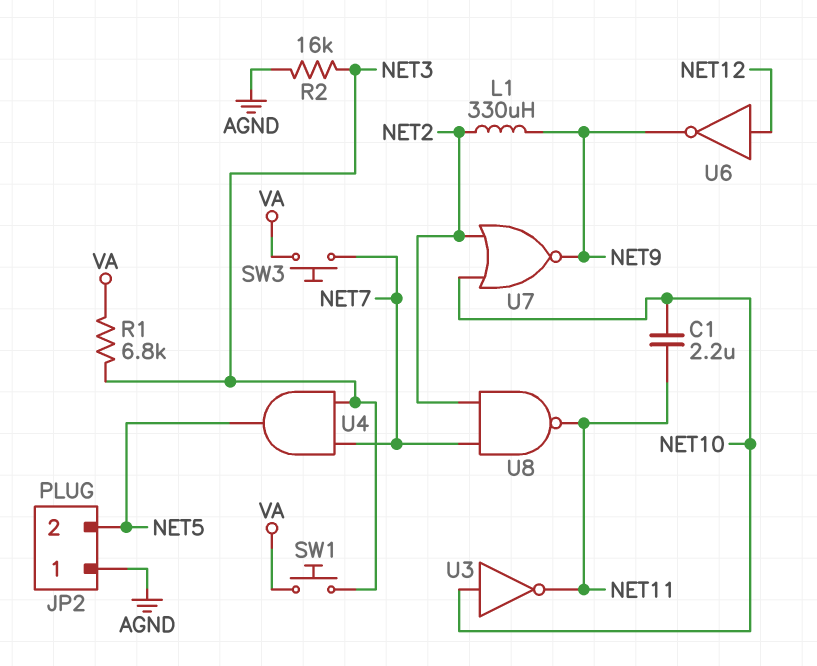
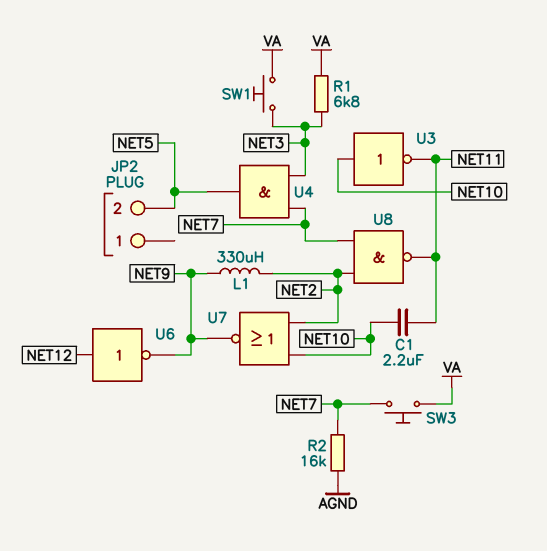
JP2 pin 1: AGND -> none
R2: 16k (AGND, NET3) -> 16k (AGND, NET7)

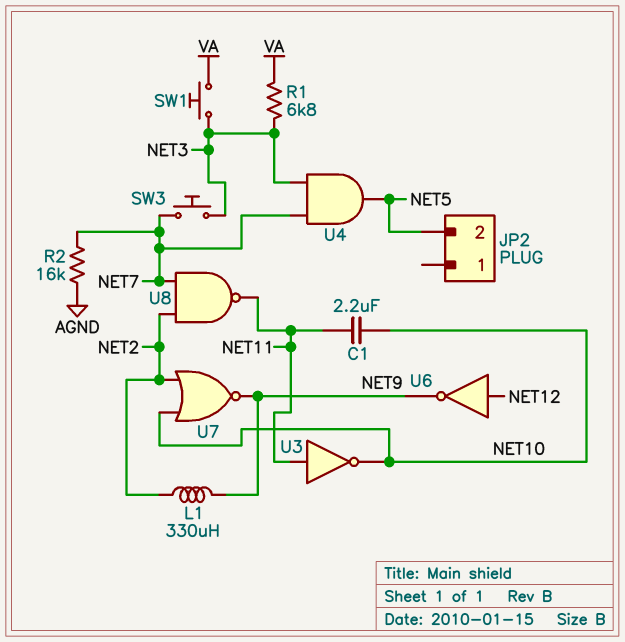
SW3: button (NET7, VA) -> button (NET3, NET7)
U3: NOT (in NET10, out NET11) -> NOT (in NET11, out NET10)

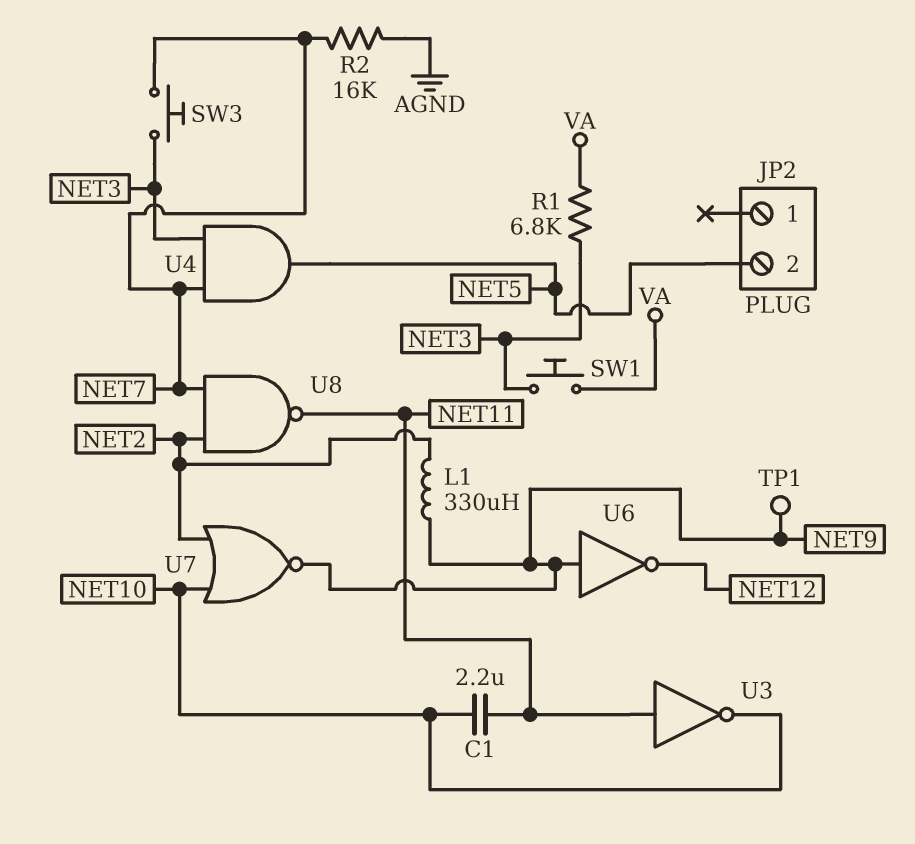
TP1: none -> test point (NET9)
U6: NOT (in NET12, out NET9) -> NOT (in NET9, out NET12)

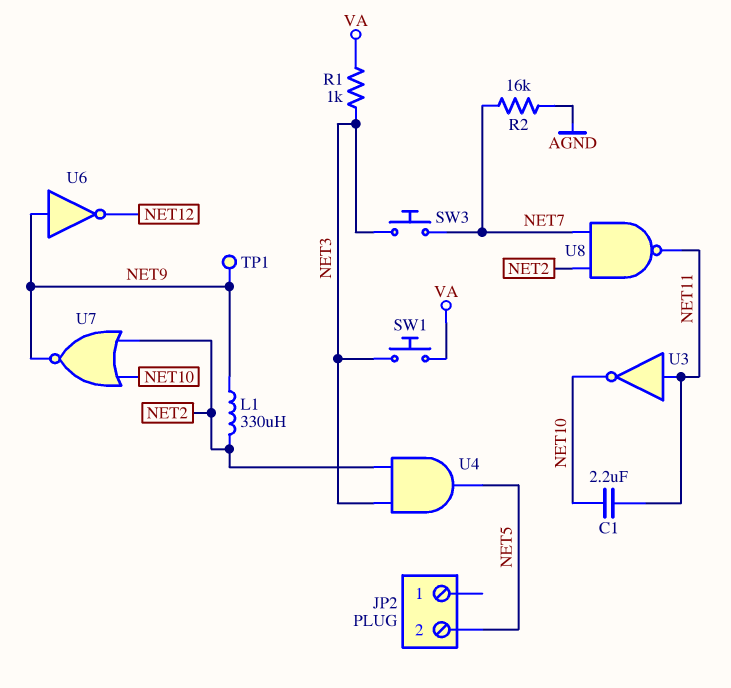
R1: 6.8k (NET3, VA) -> 1k (NET3, VA)
U4: AND (in NET3, in NET7, out NET5) -> AND (in NET2, in NET3, out NET5)

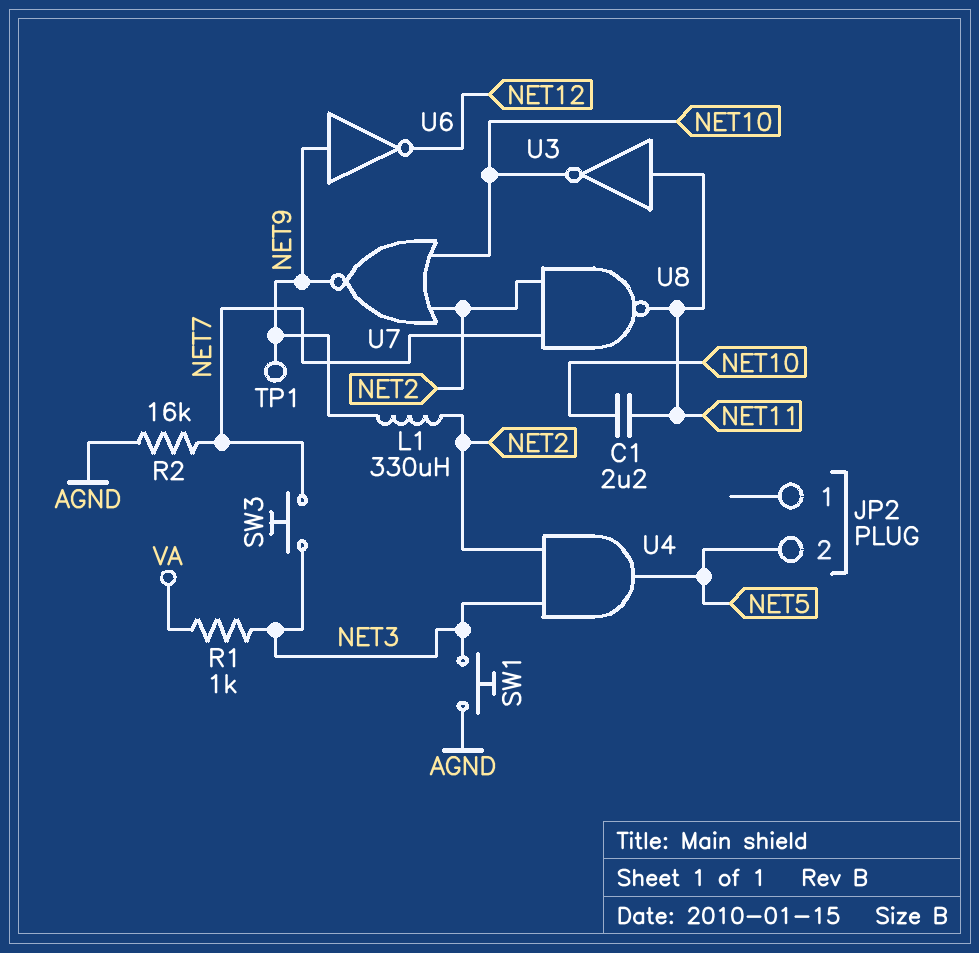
SW1: button (NET3, VA) -> button (AGND, NET3)

